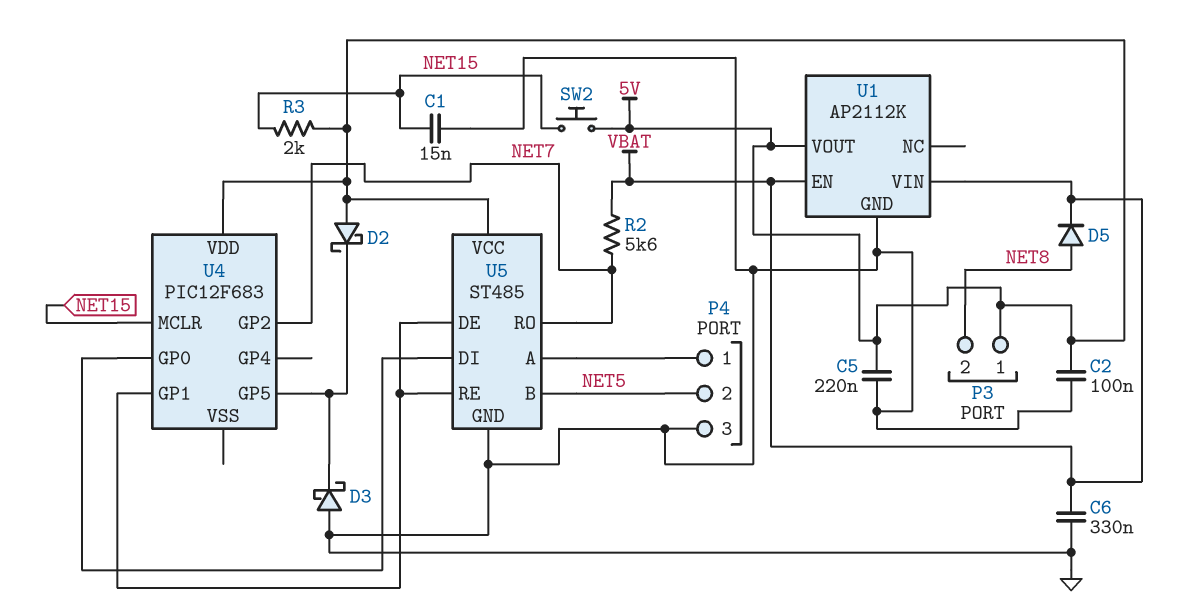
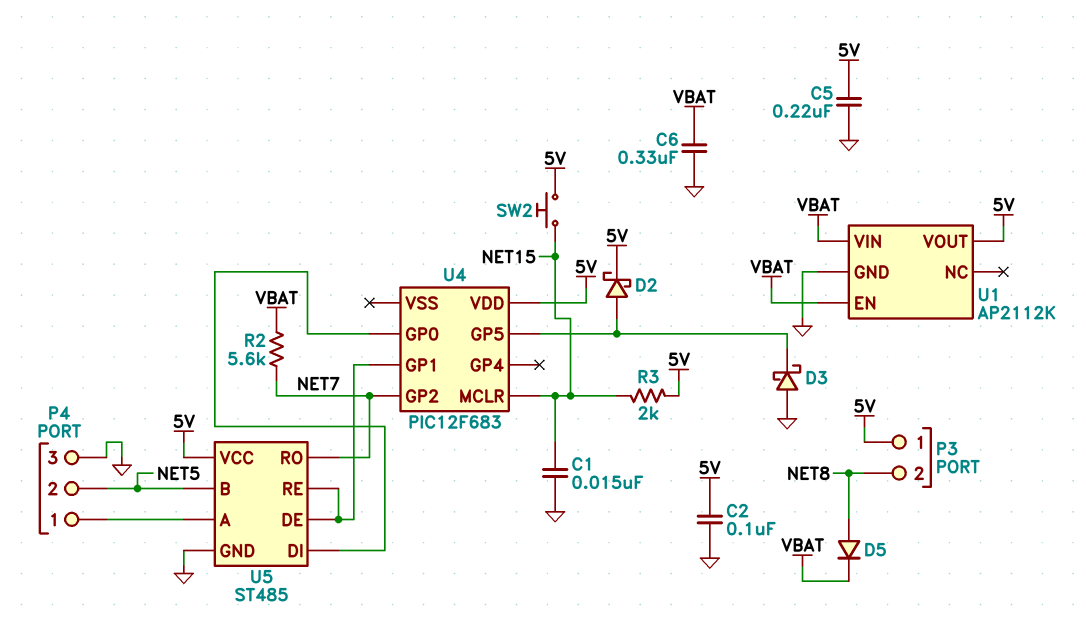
D2: schottky (A 5V, K U4/GP5) -> schottky (A U4/GP5, K 5V)

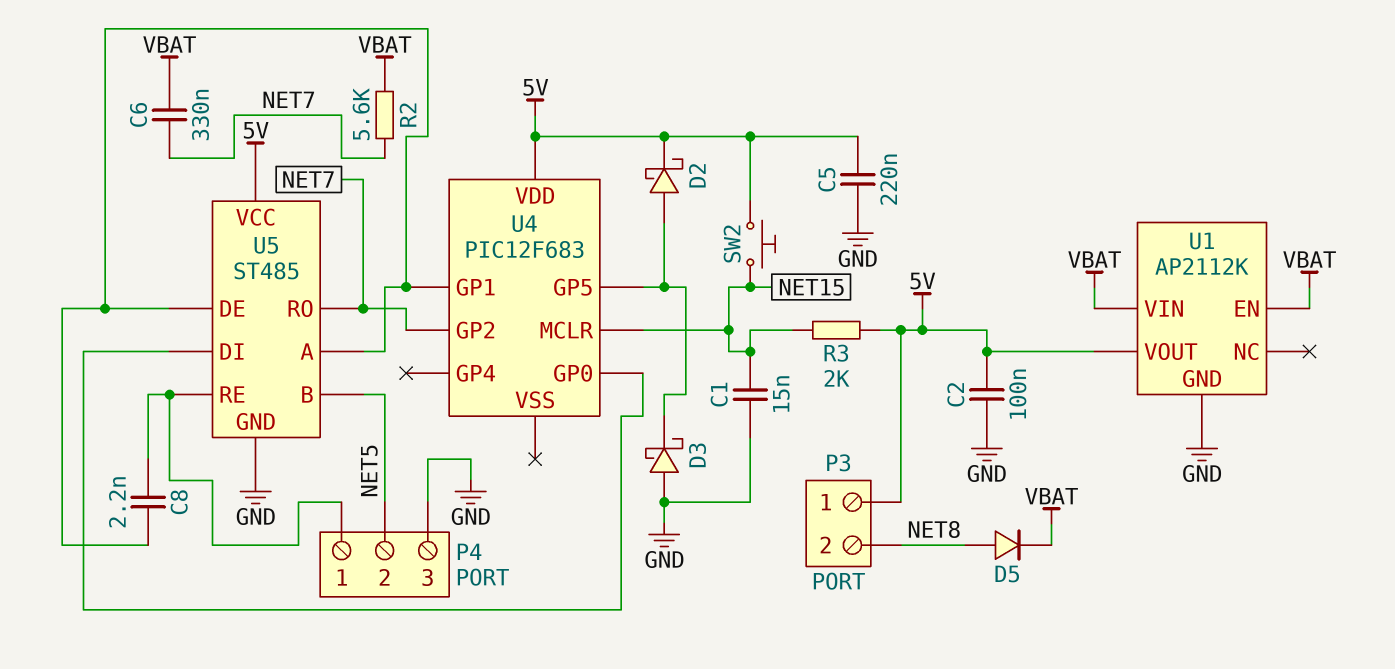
C6: 330nF (GND, VBAT) -> 330nF (NET7, VBAT)
C8: none -> 2.2nF (P4/1, U4/GP1)
U5 pin A: P4/1 -> U4/GP1
U5 pin RE: U4/GP1 -> P4/1

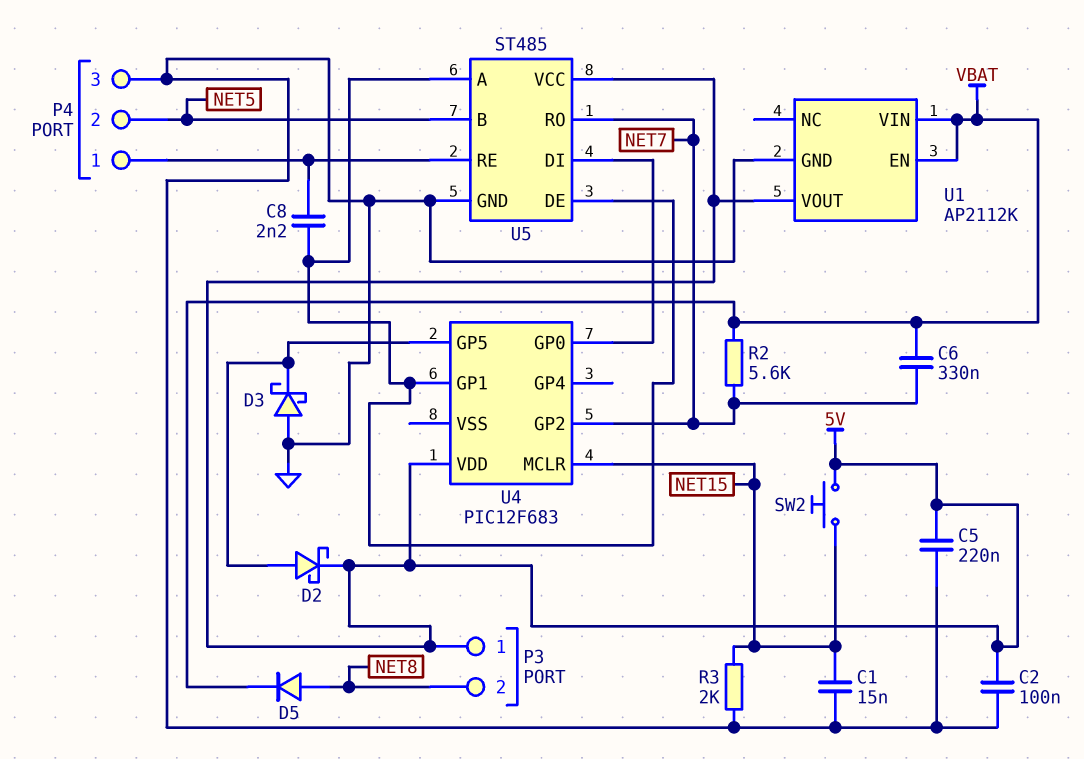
R3: 2k (5V, NET15) -> 2k (GND, NET15)

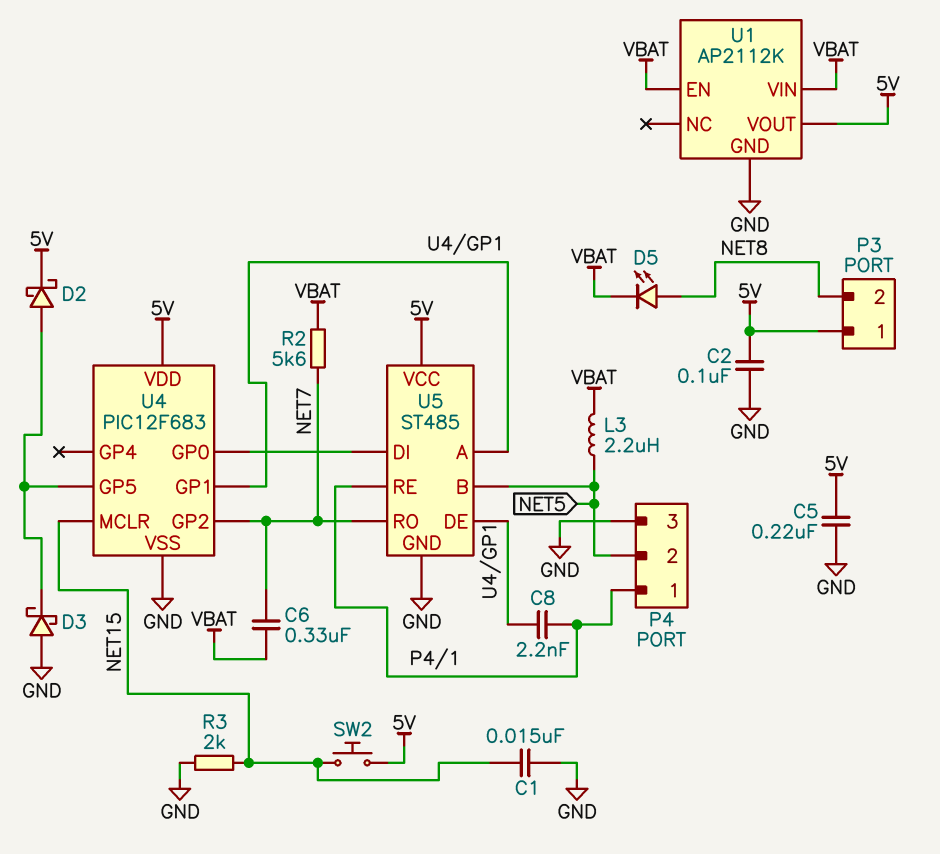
D5: diode (A NET8, K VBAT) -> LED (A NET8, K VBAT)
L3: none -> 2.2uH (NET5, VBAT)
U4 pin VSS: none -> GND

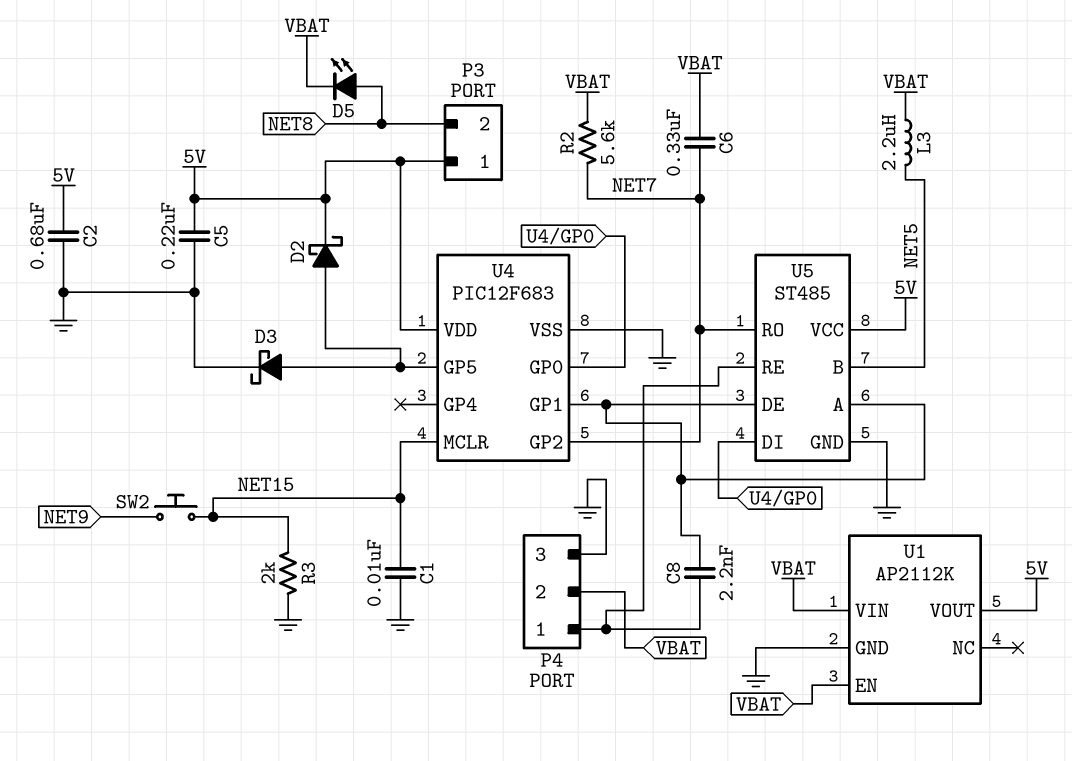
C1: 15nF (GND, NET15) -> 10nF (GND, NET15)
C2: 100nF (5V, GND) -> 680nF (5V, GND)
D3: schottky (A GND, K U4/GP5) -> schottky (A U4/GP5, K GND)
P4 pin 2: NET5 -> VBAT
SW2: button (5V, NET15) -> button (NET9, NET15)

